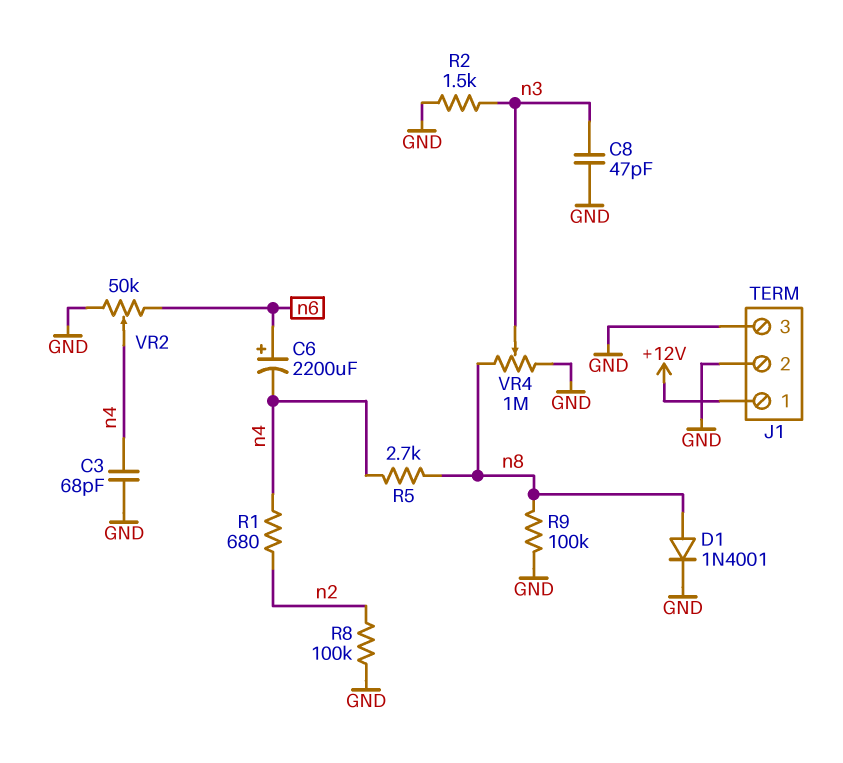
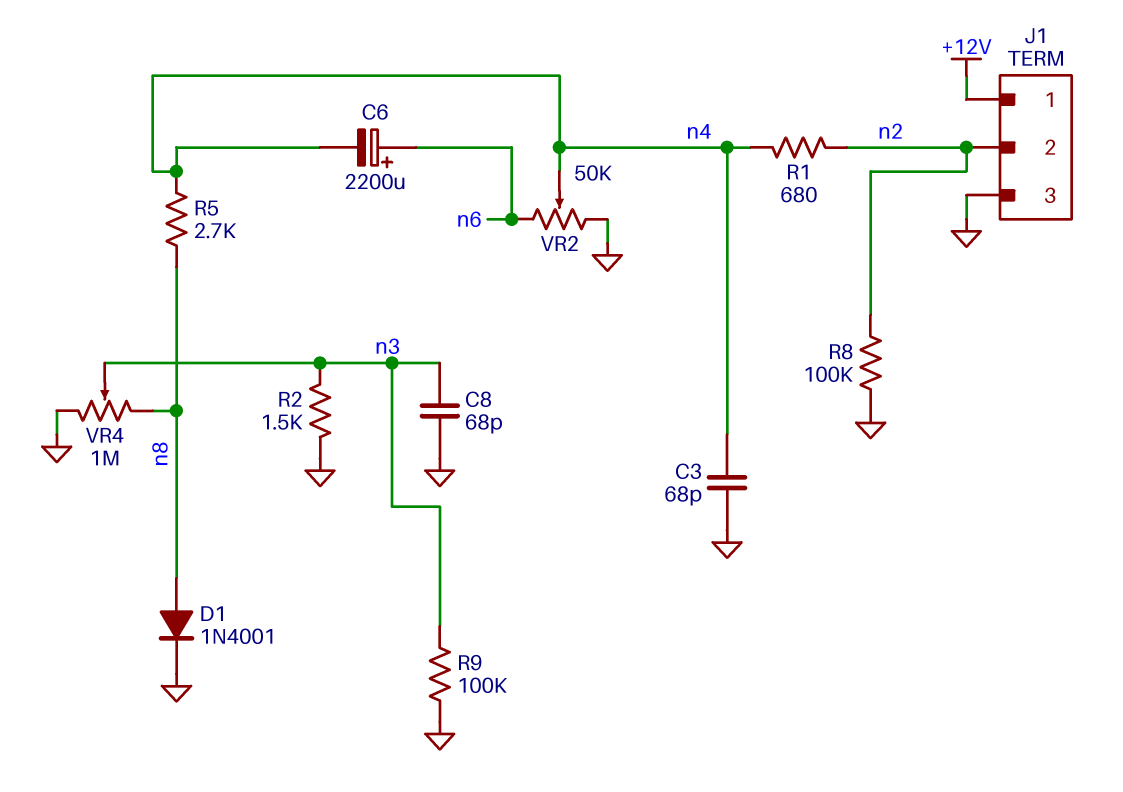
C8: 47pF (GND, n3) -> 68pF (GND, n3)
J1 pin 2: GND -> n2
R9: 100k (GND, n8) -> 100k (GND, n3)

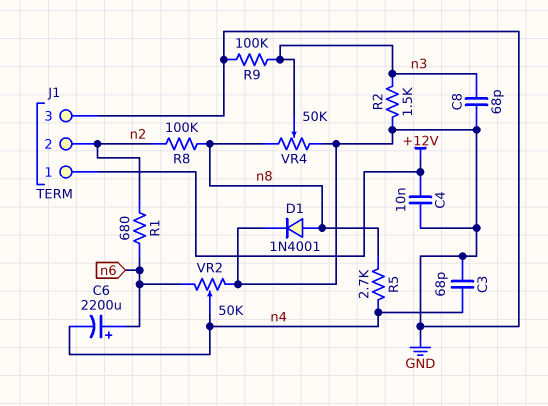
C4: none -> 10nF (+12V, GND)
R1: 680 (n2, n4) -> 680 (n2, n6)
R8: 100k (GND, n2) -> 100k (n2, n8)
VR4: 1M (GND, n8, wiper n3) -> 50k (GND, n8, wiper n3)

